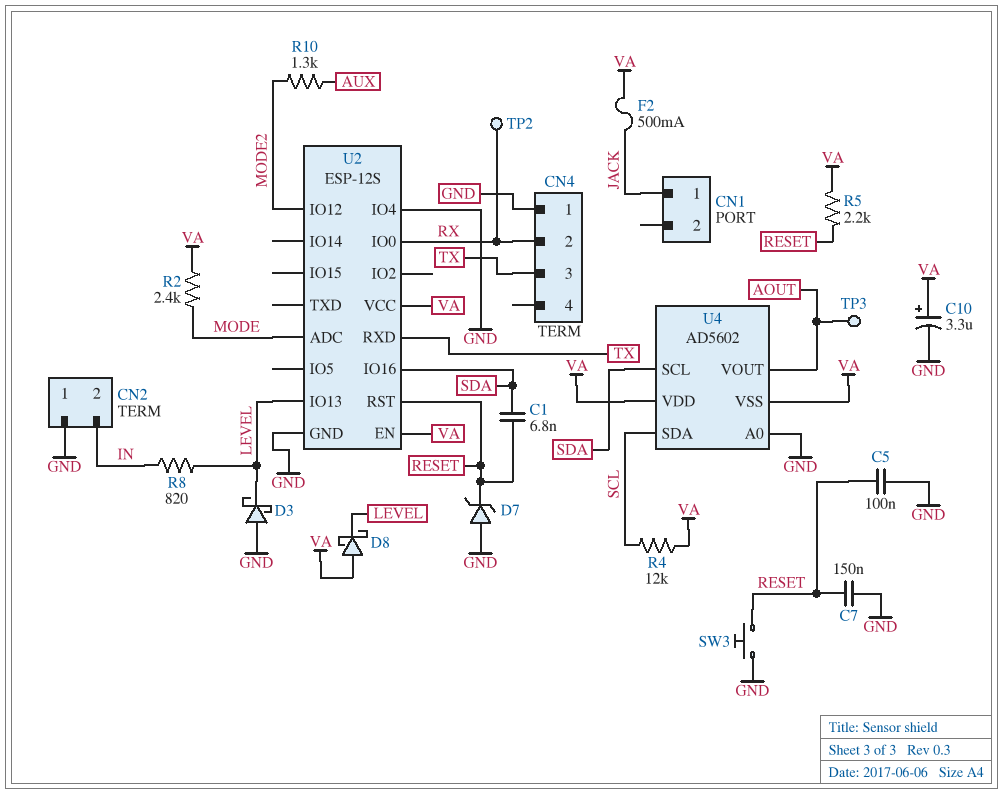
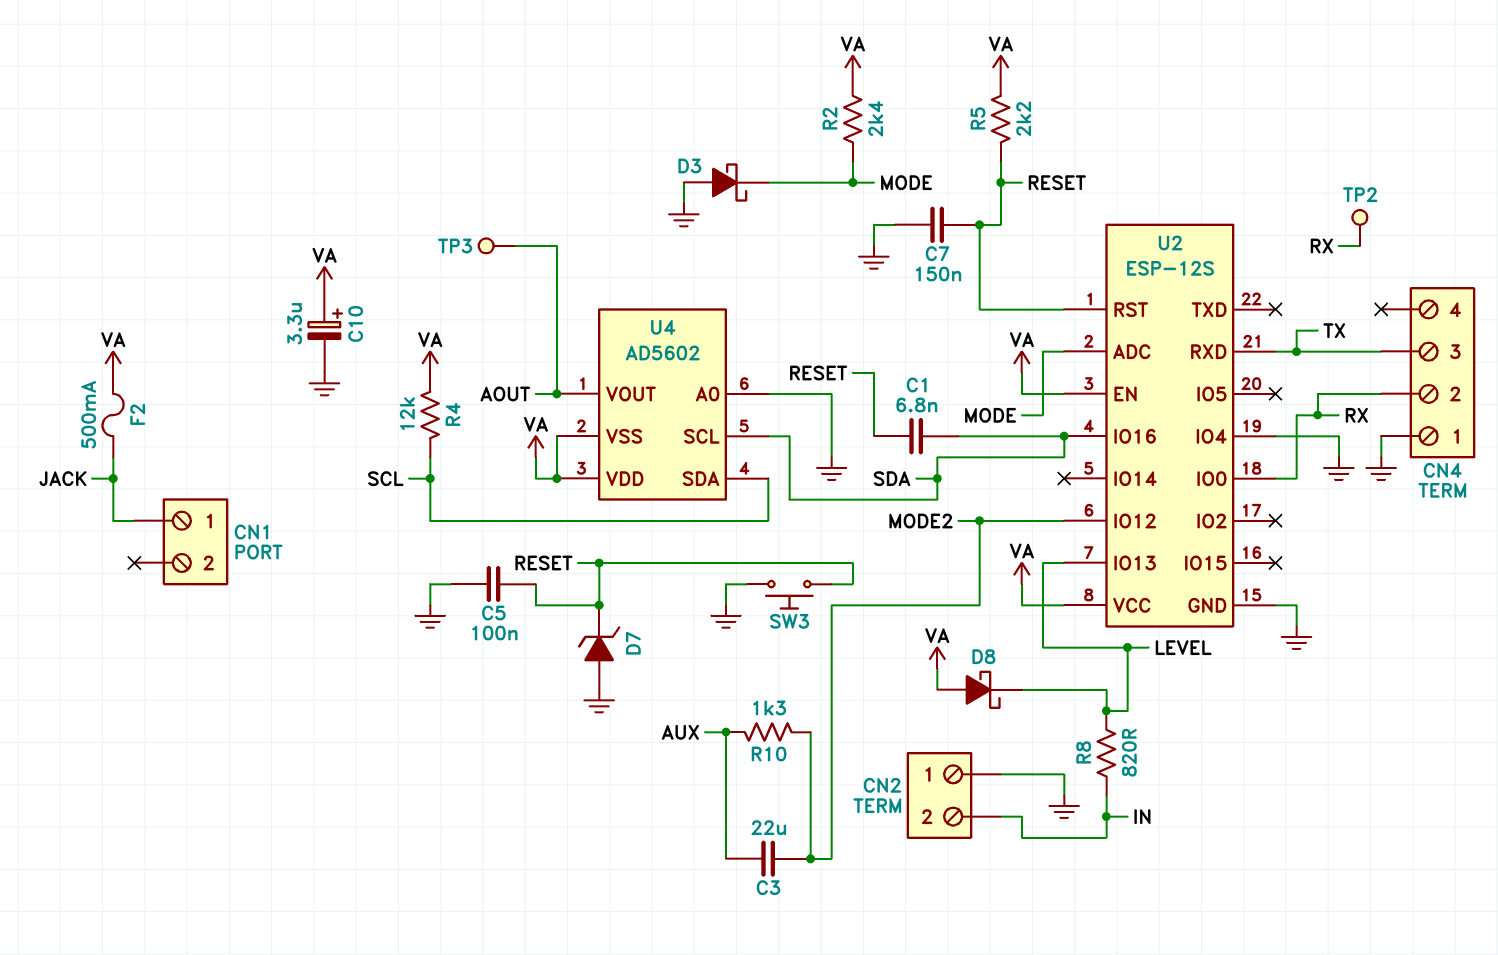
C3: none -> 22uF (AUX, MODE2)
D3: schottky (A GND, K LEVEL) -> schottky (A GND, K MODE)

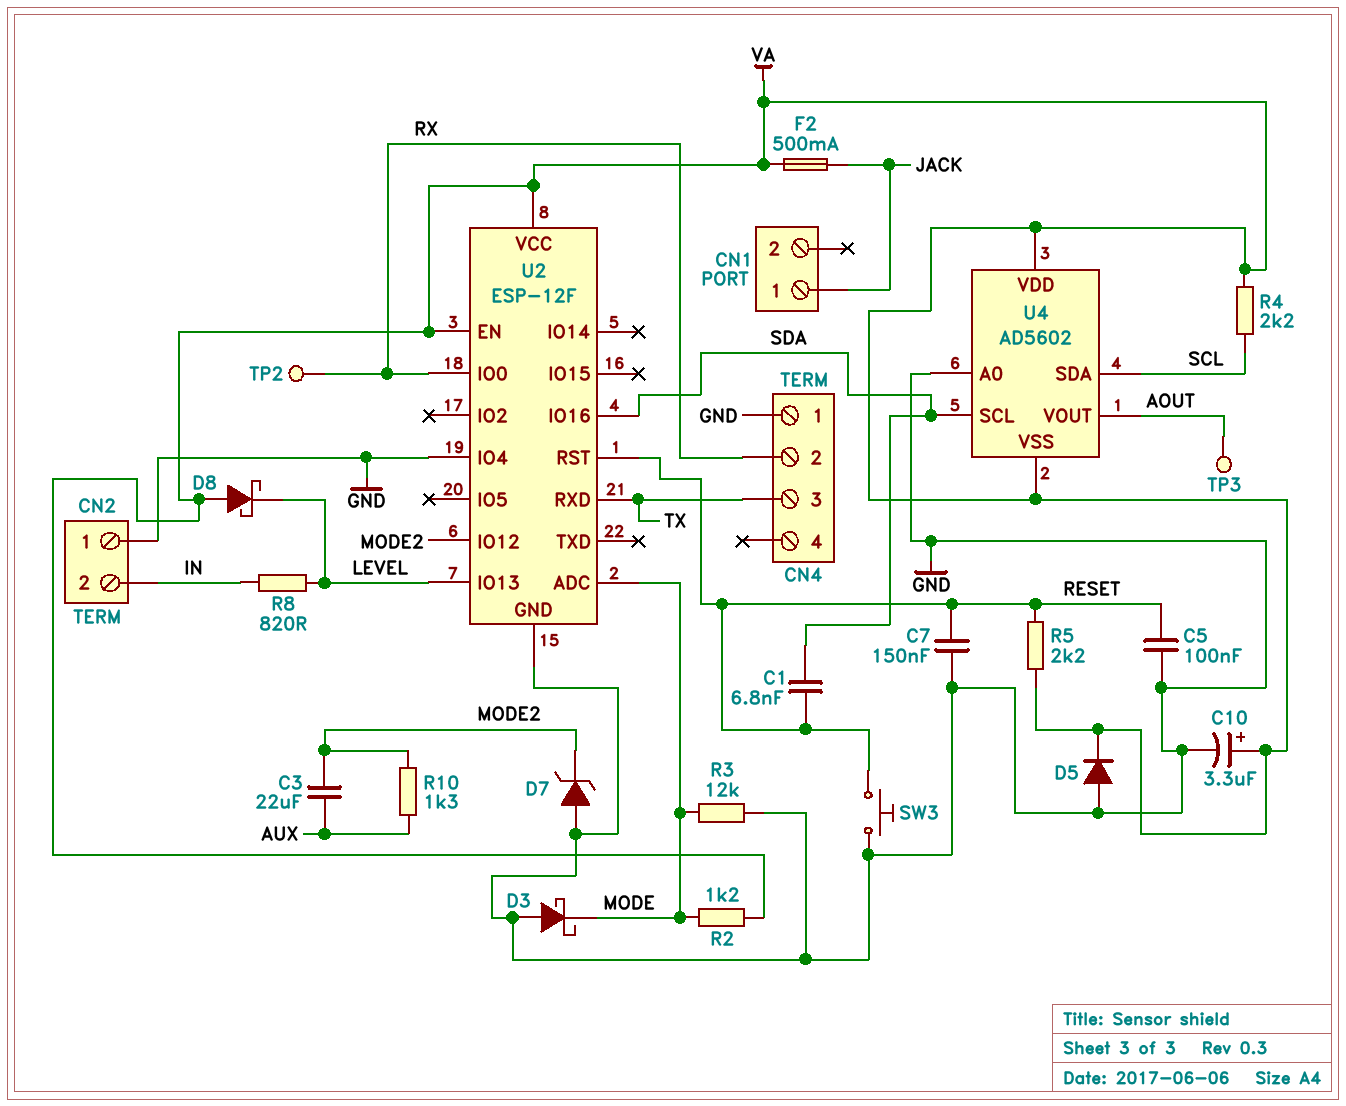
D5: none -> diode (A GND, K VA)
D7: zener (A GND, K RESET) -> zener (A GND, K MODE2)
R2: 2.4k (MODE, VA) -> 1.2k (MODE, VA)
R3: none -> 12k (GND, MODE)
R4: 12k (SCL, VA) -> 2.2k (SCL, VA)
U2: ESP-12S -> ESP-12F

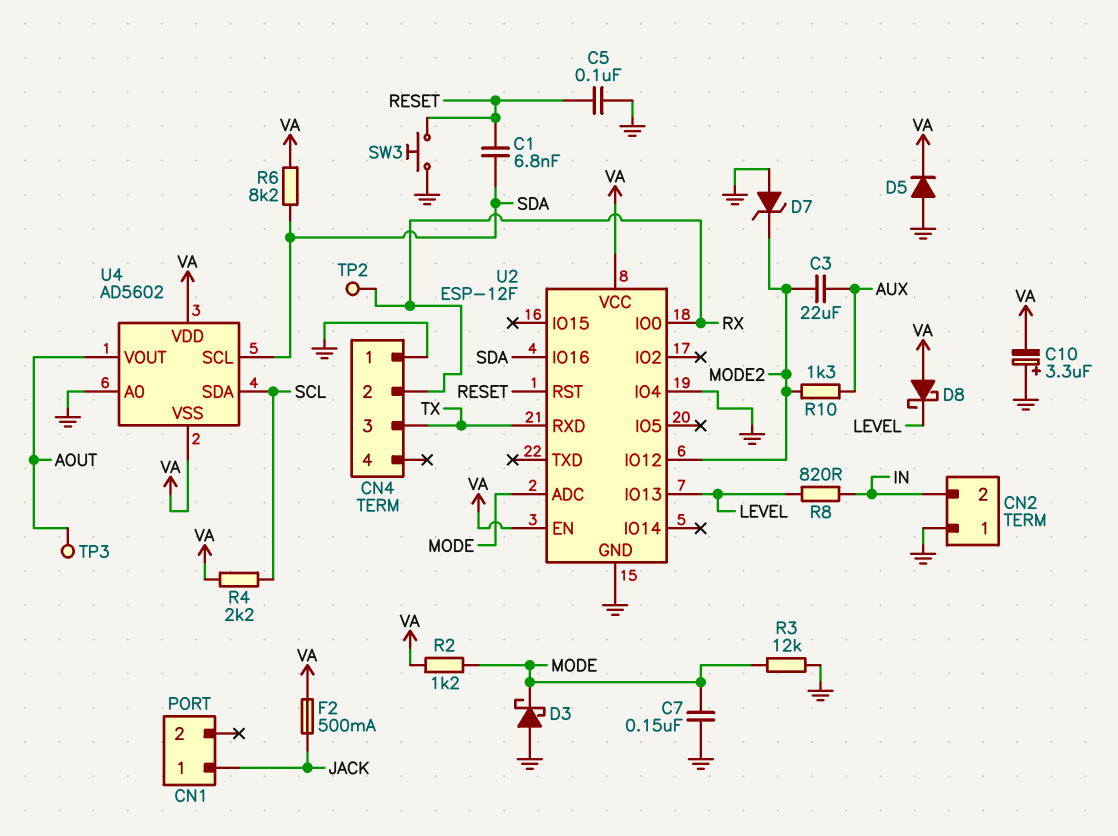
C7: 150nF (GND, RESET) -> 150nF (GND, MODE)
C10: 3.3uF (plus VA, minus GND) -> 3.3uF (plus GND, minus VA)
R5: 2.2k (RESET, VA) -> none
R6: none -> 8.2k (SDA, VA)

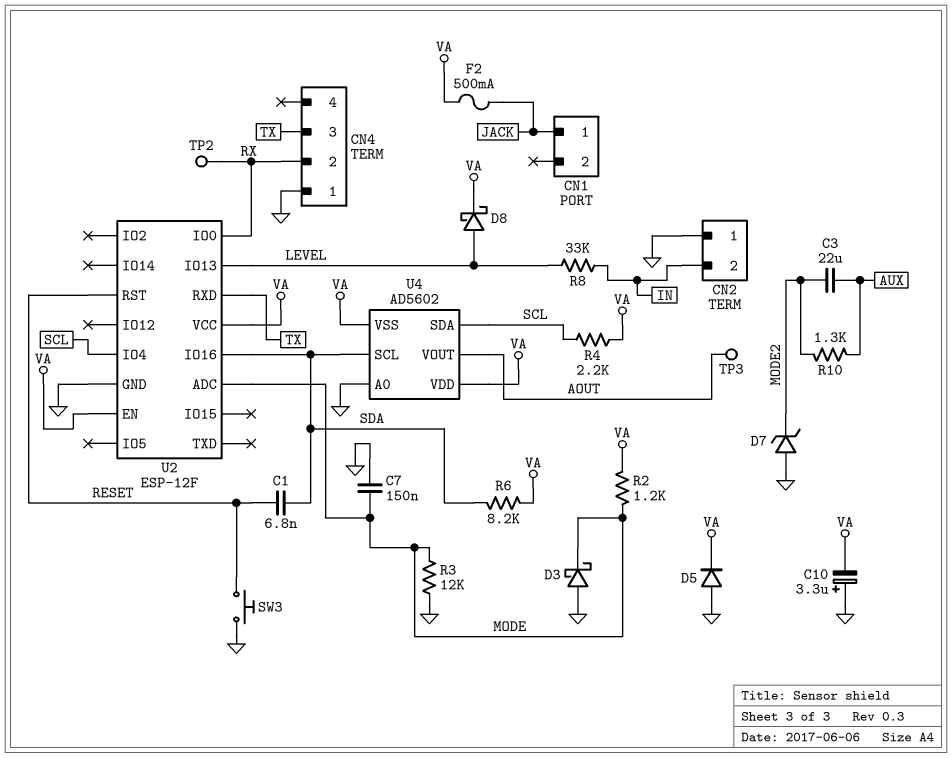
C5: 100nF (GND, RESET) -> none
D8: schottky (A VA, K LEVEL) -> schottky (A LEVEL, K VA)
R8: 820 (IN, LEVEL) -> 33k (IN, LEVEL)
U2 pin IO4: GND -> SCL
U2 pin IO12: MODE2 -> none

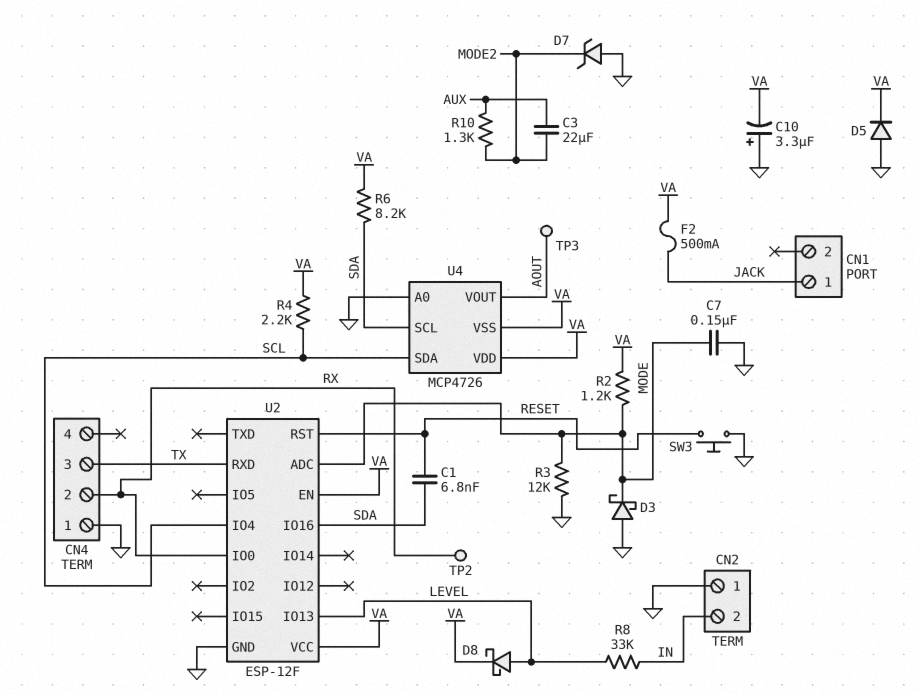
U4: AD5602 -> MCP4726

